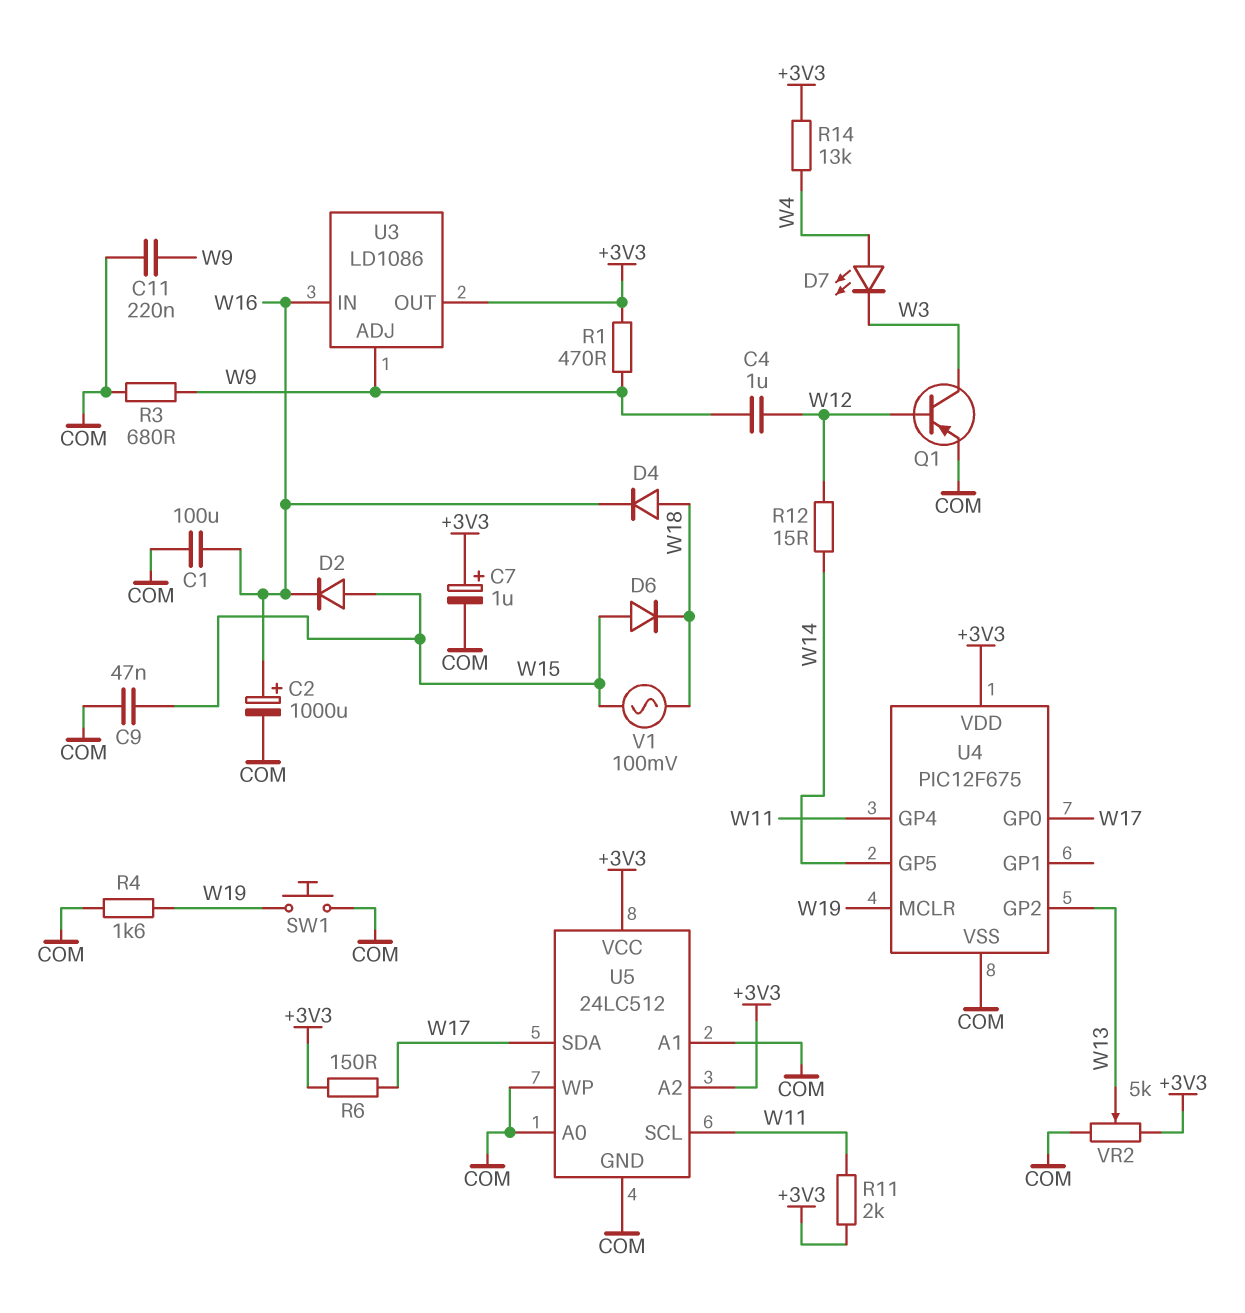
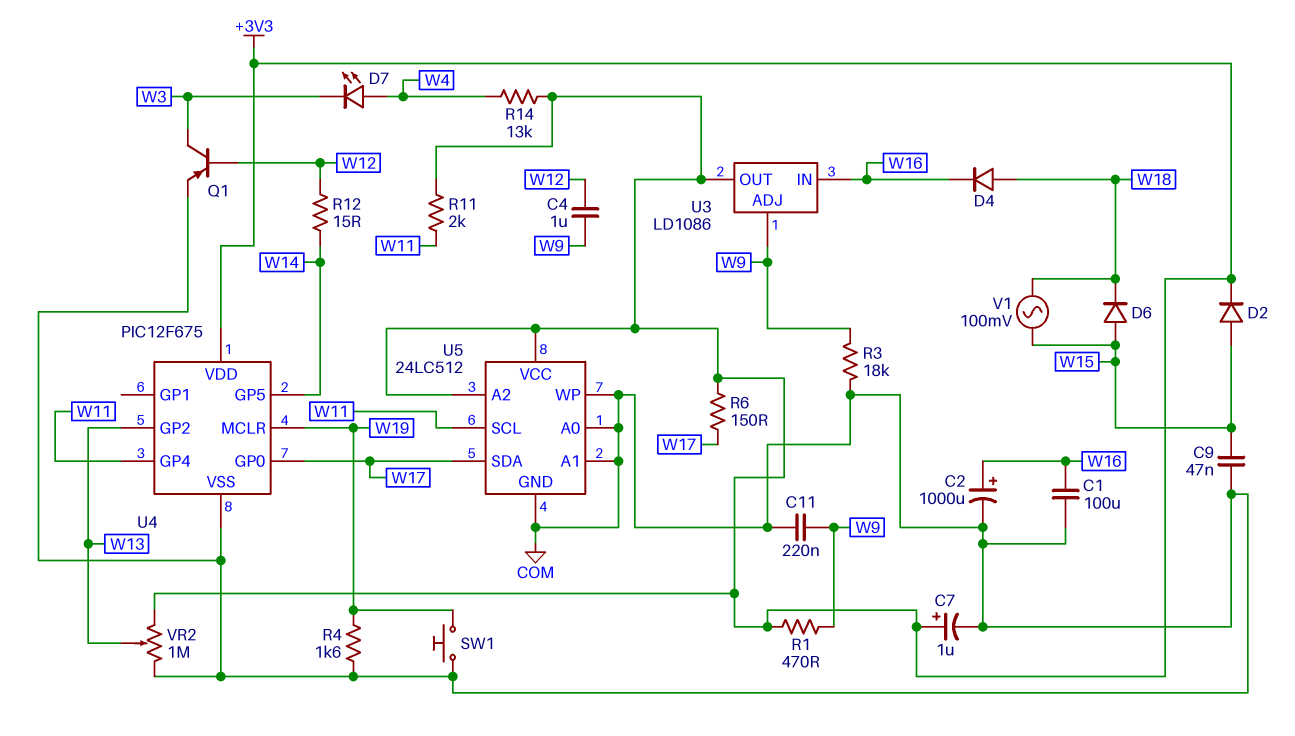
D2: diode (A W15, K W16) -> diode (A W15, K +3V3)
R3: 680 (COM, W9) -> 18k (COM, W9)
VR2: 5k (+3V3, COM, wiper W13) -> 1M (+3V3, COM, wiper W13)

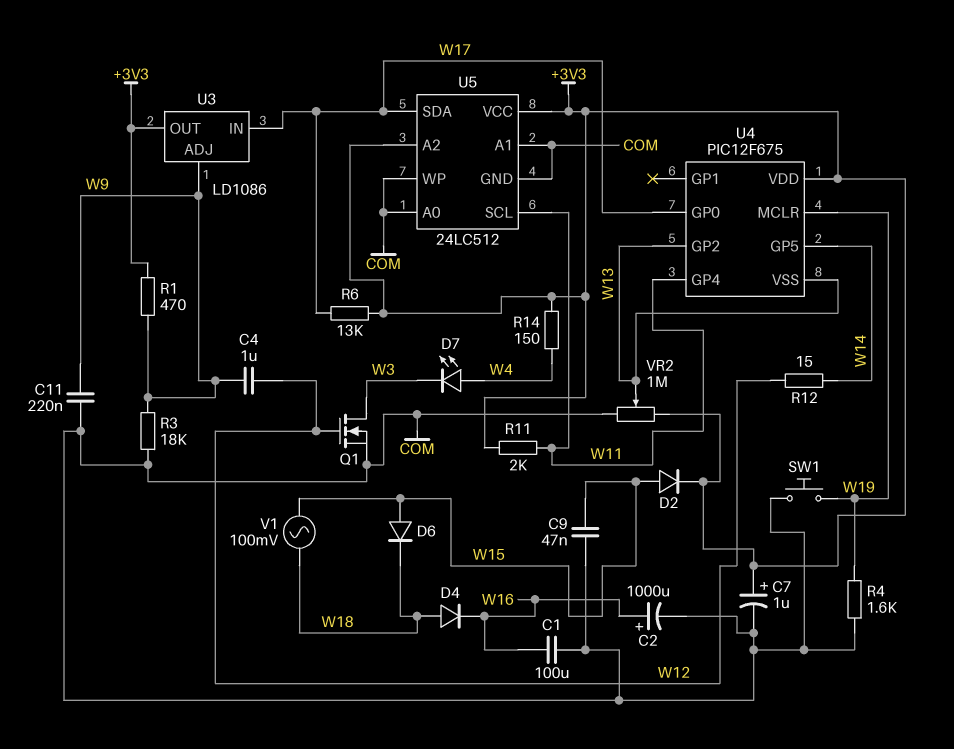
Q1: PNP (B W12, C W3, E COM) -> NMOS (G W12, D W3, S COM)
R6: 150 (+3V3, W17) -> 13k (+3V3, W17)
R14: 13k (+3V3, W4) -> 150 (+3V3, W4)
U3 pin IN: W16 -> W17
U4 pin VSS: COM -> W13

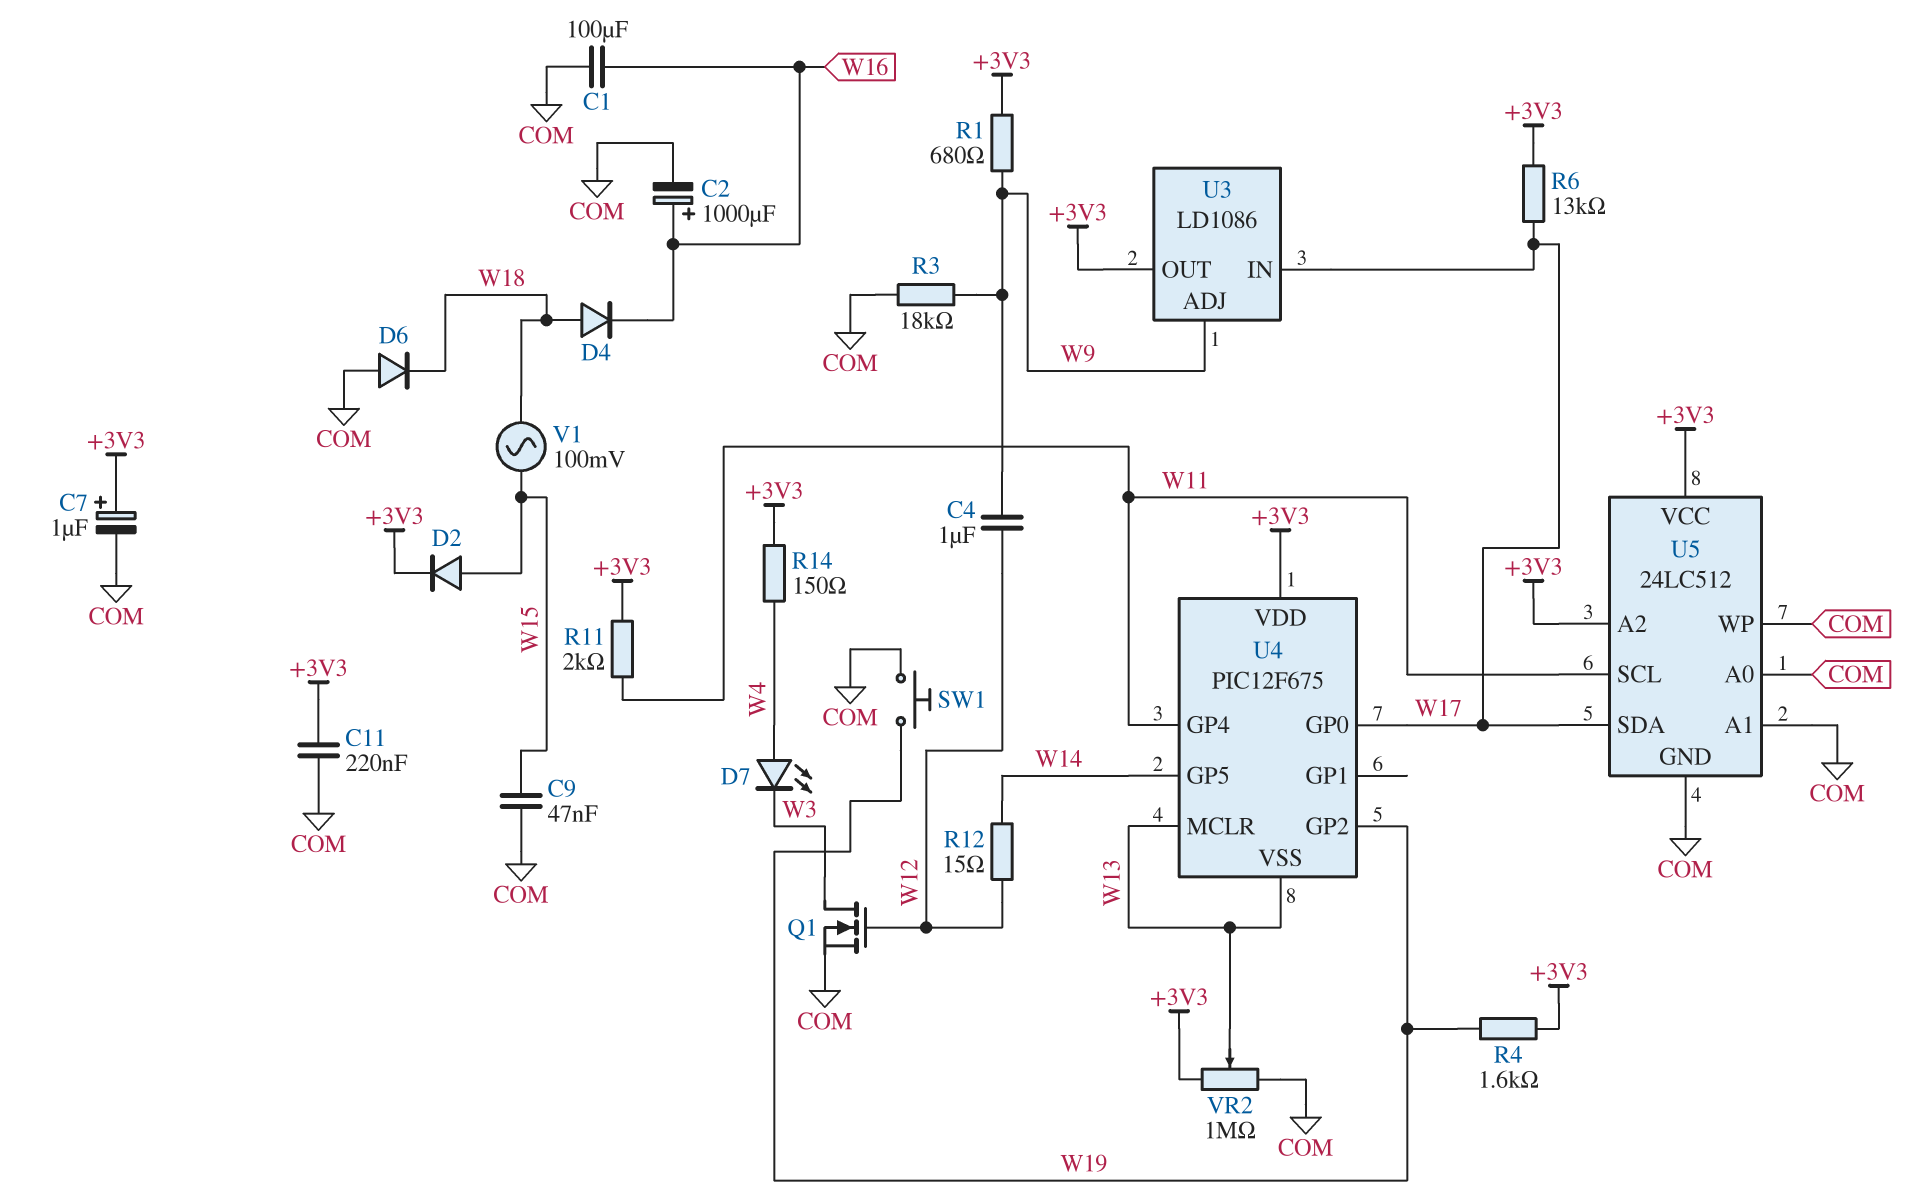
C11: 220nF (COM, W9) -> 220nF (+3V3, COM)
D6: diode (A W15, K W18) -> diode (A COM, K W18)
R1: 470 (+3V3, W9) -> 680 (+3V3, W9)
R4: 1.6k (COM, W19) -> 1.6k (+3V3, W19)
U4 pin GP2: W13 -> W19
U4 pin MCLR: W19 -> W13

